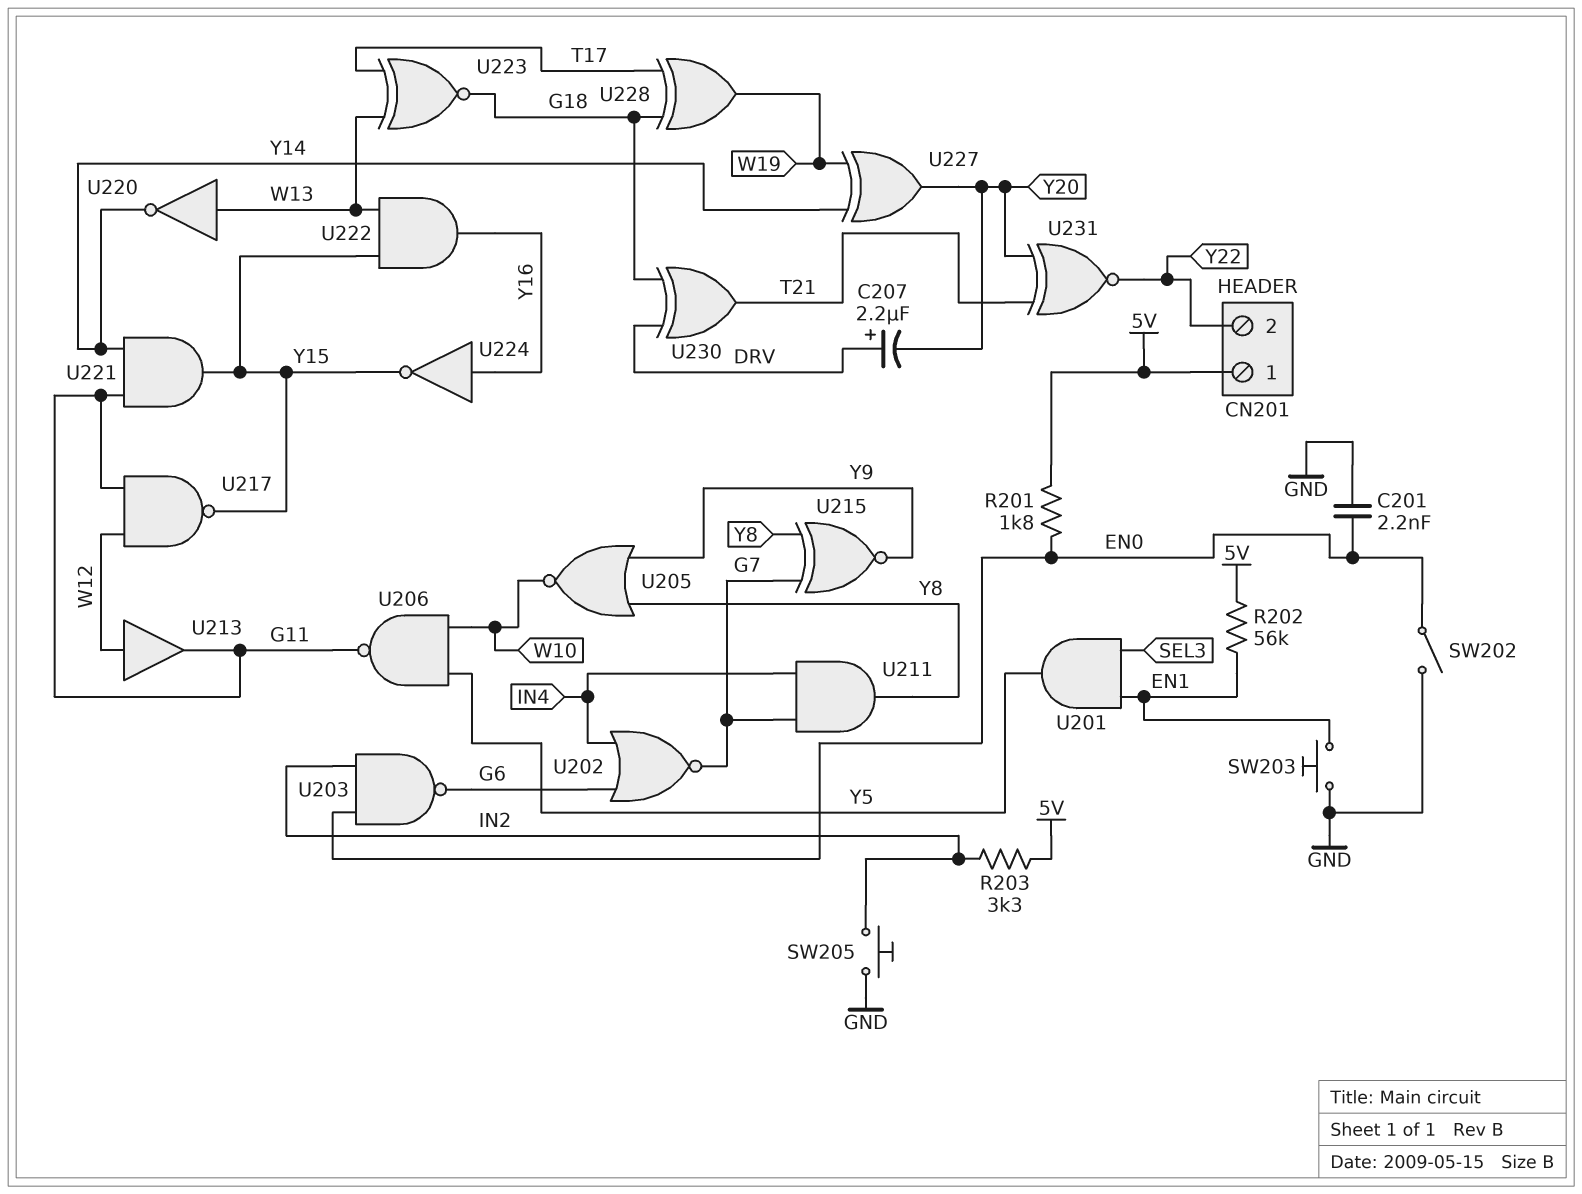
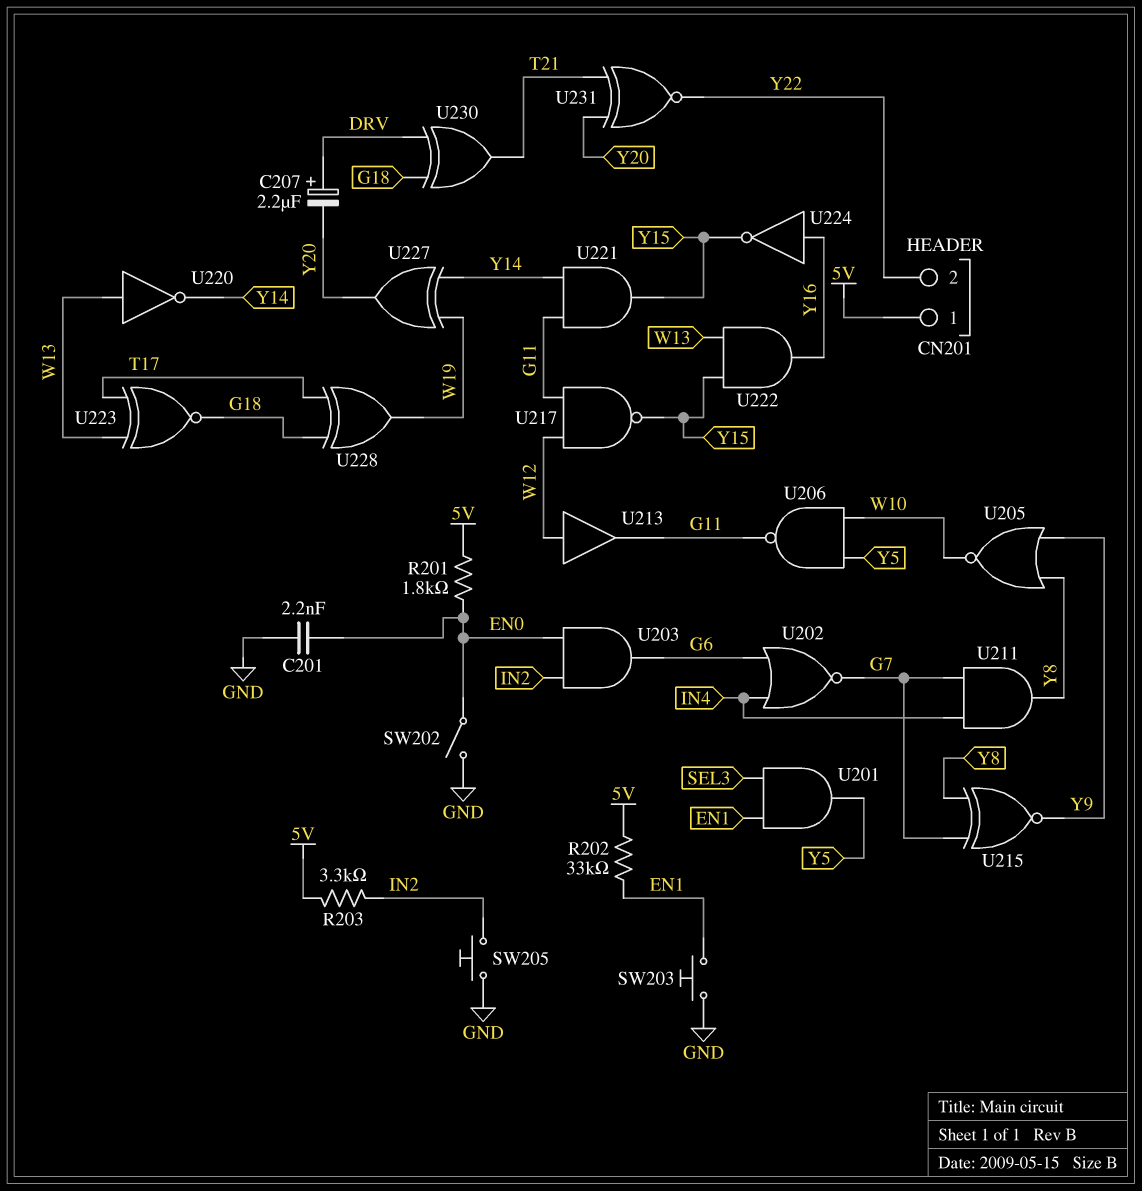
R202: 56k (5V, EN1) -> 33k (5V, EN1)
U203: NAND (in EN0, in IN2, out G6) -> AND (in EN0, in IN2, out G6)

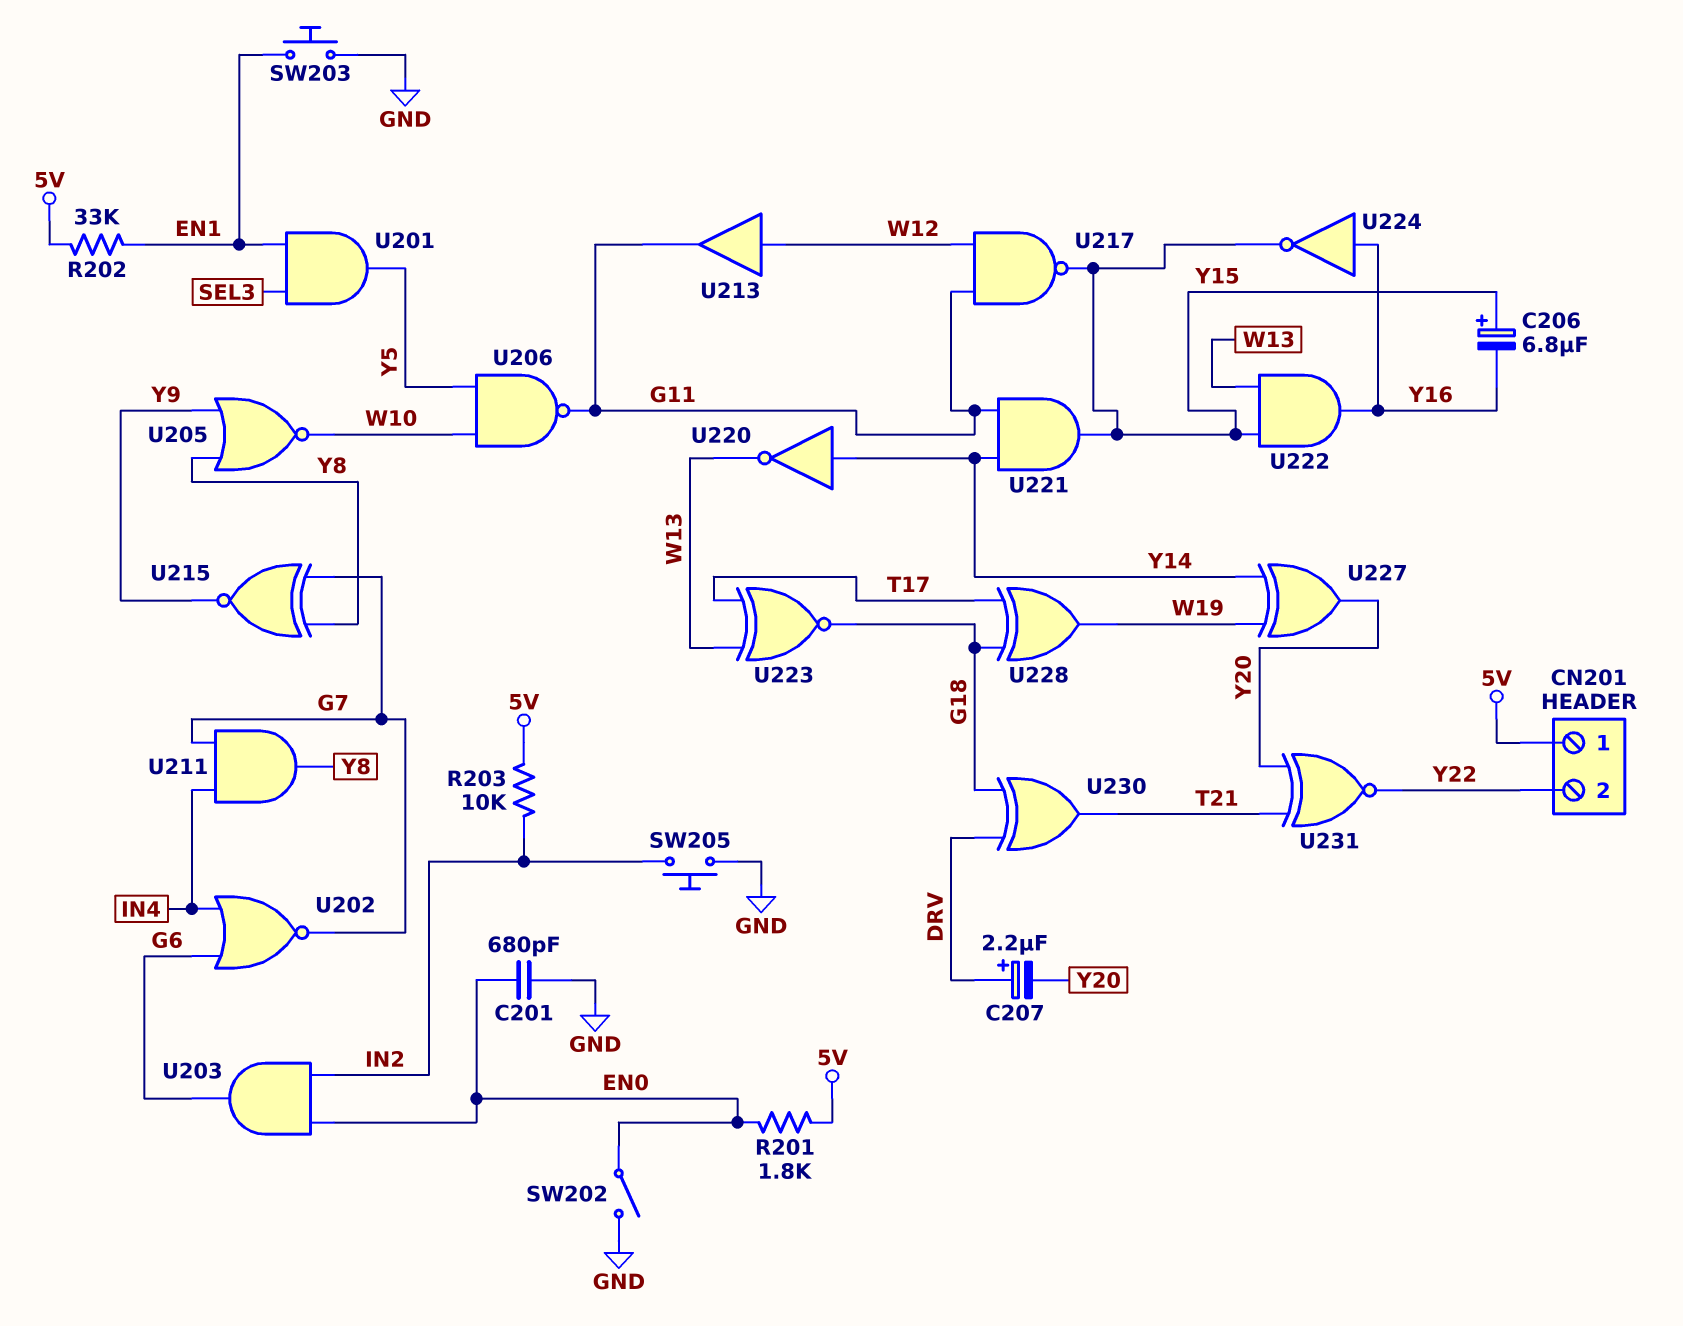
C201: 2.2nF (EN0, GND) -> 680pF (EN0, GND)
C206: none -> 6.8uF (plus Y15, minus Y16)
R203: 3.3k (5V, IN2) -> 10k (5V, IN2)
U220: NOT (in W13, out Y14) -> NOT (in Y14, out W13)

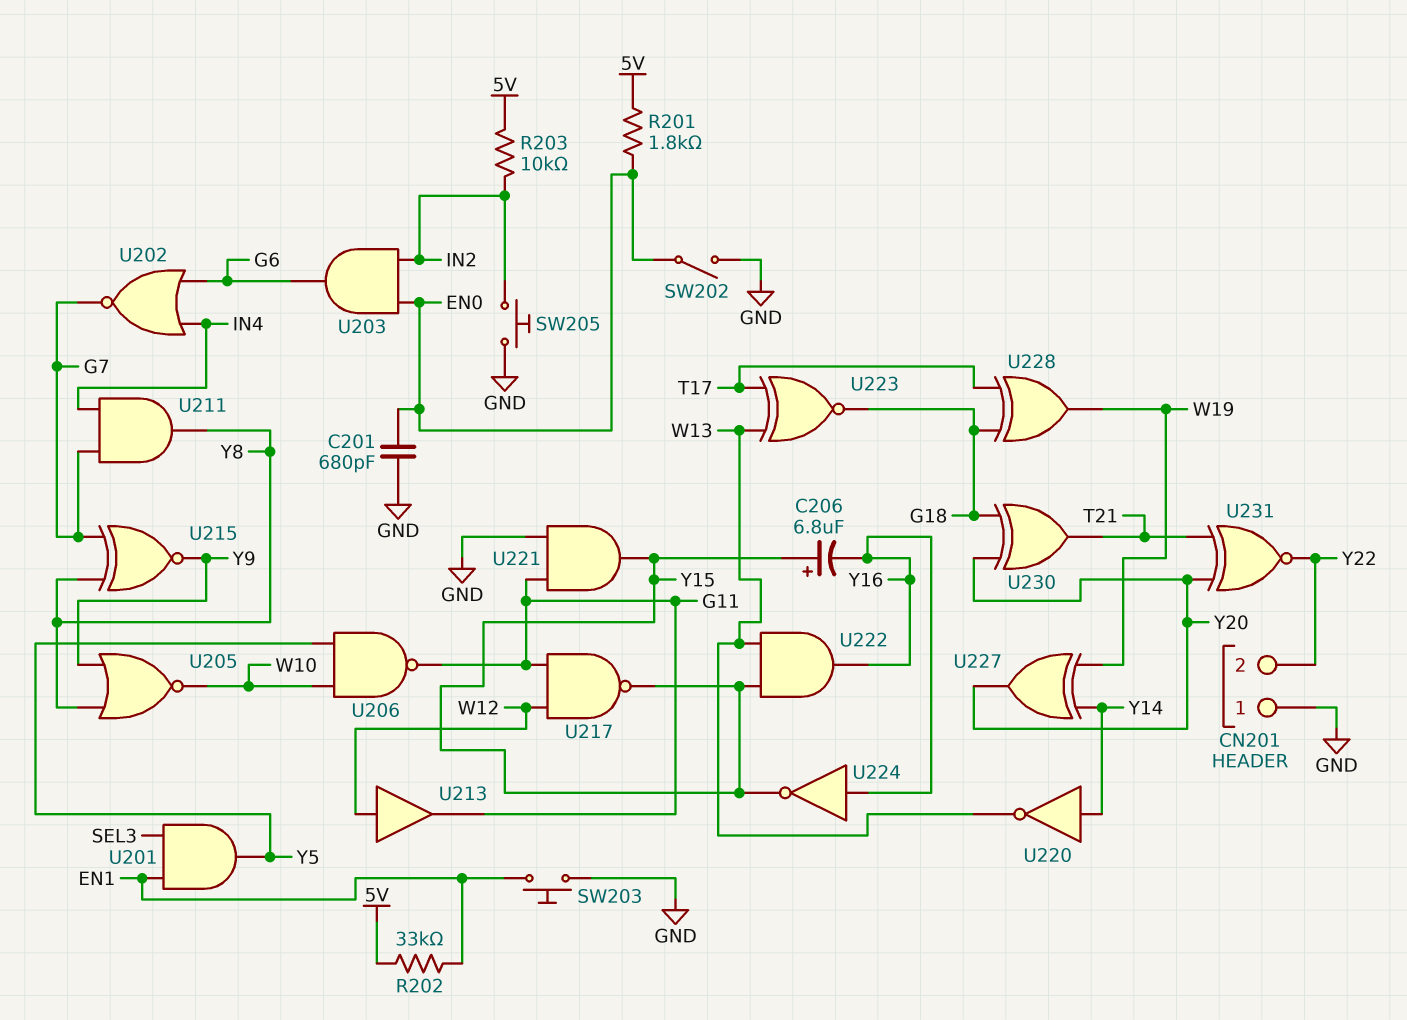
C207: 2.2uF (plus DRV, minus Y20) -> none
CN201 pin 1: 5V -> GND
U221: AND (in G11, in Y14, out Y15) -> AND (in G11, in GND, out Y15)
U230: XOR (in DRV, in G18, out T21) -> XOR (in G18, in Y20, out T21)

